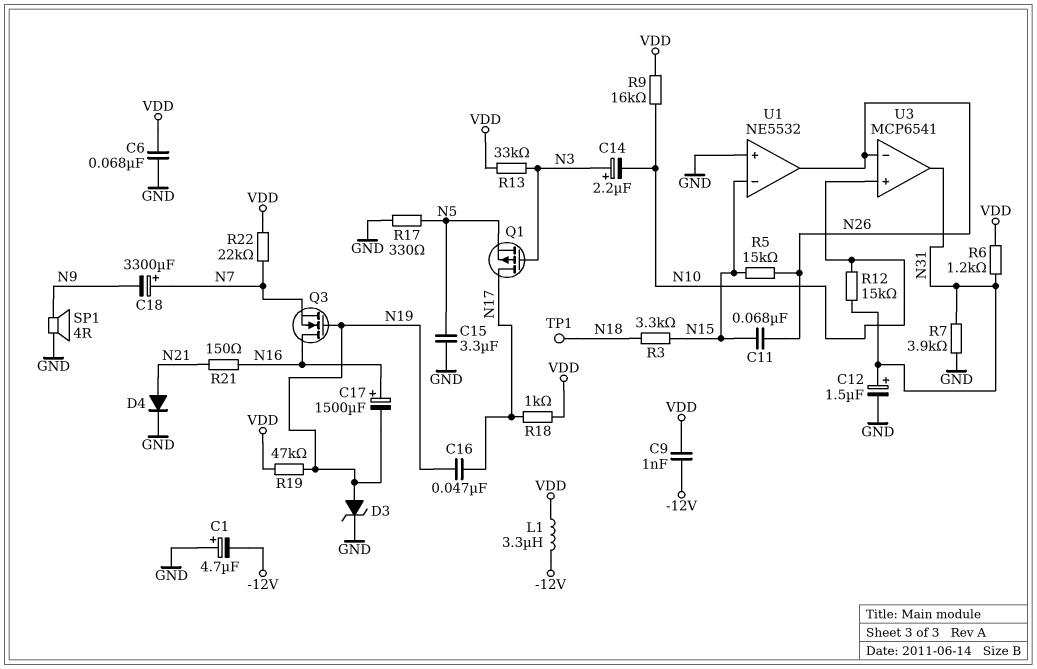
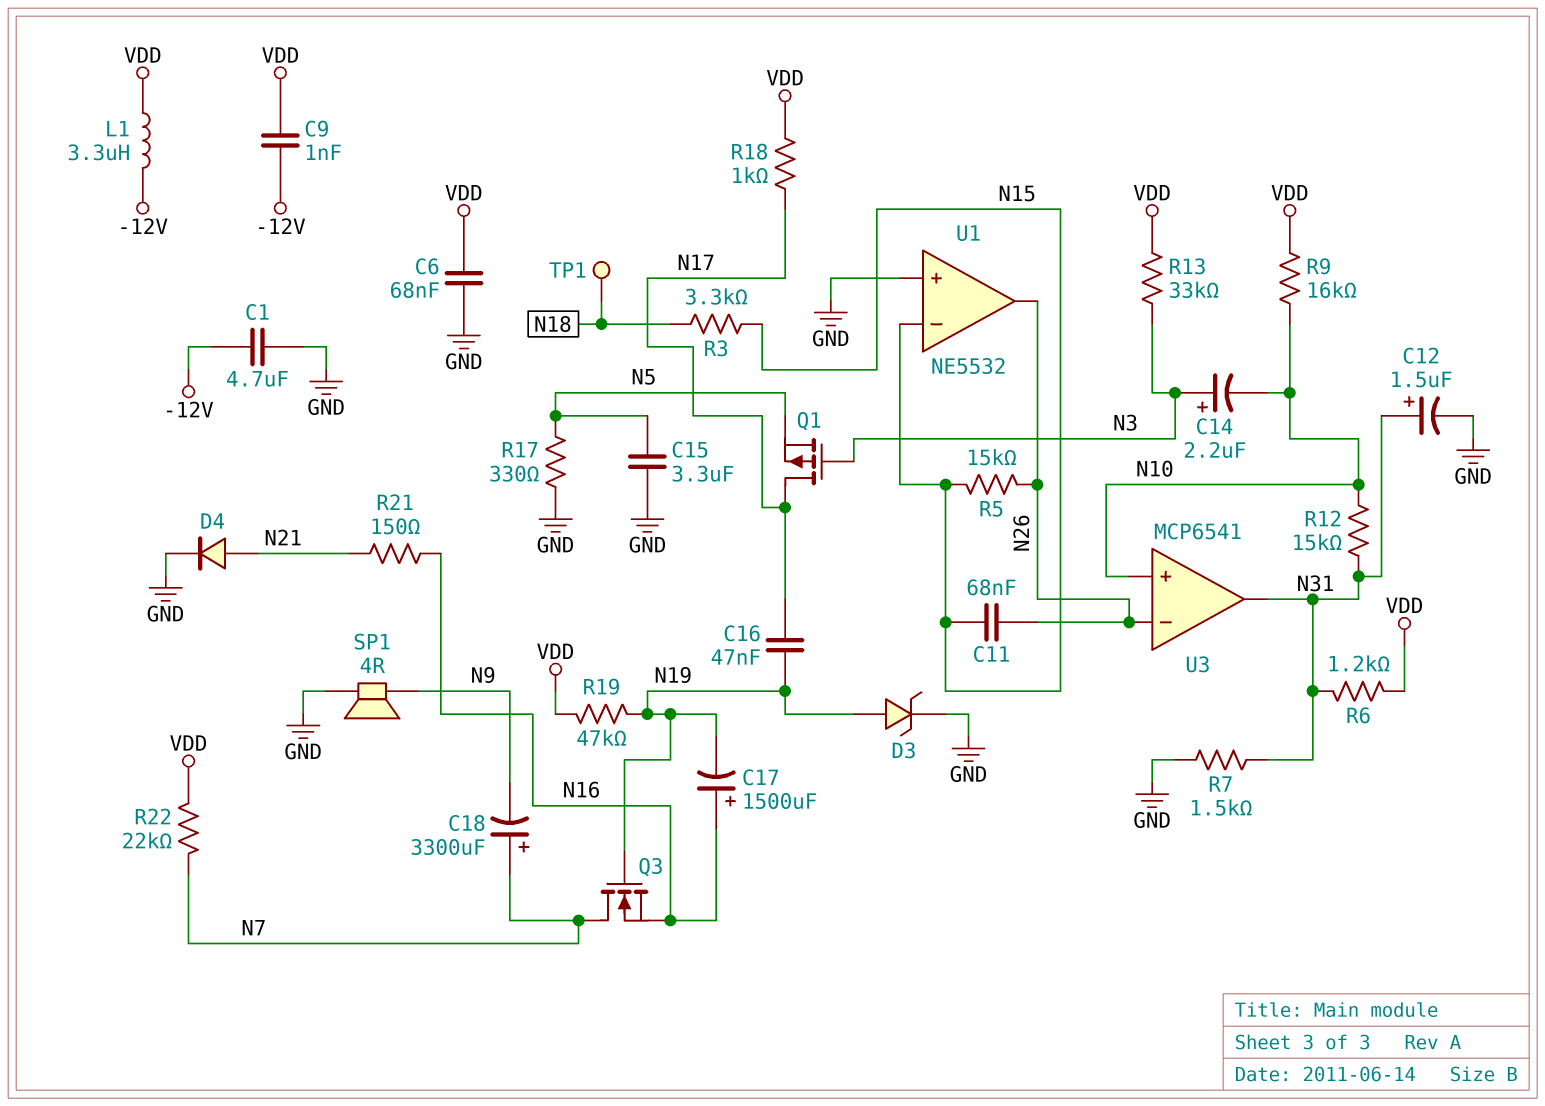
C1: 4.7uF (plus GND, minus -12V) -> 4.7uF (-12V, GND)
Q3: NMOS (G N19, D N16, S N7) -> NMOS (G N19, D N7, S N16)
R7: 3.9k (GND, N31) -> 1.5k (GND, N31)

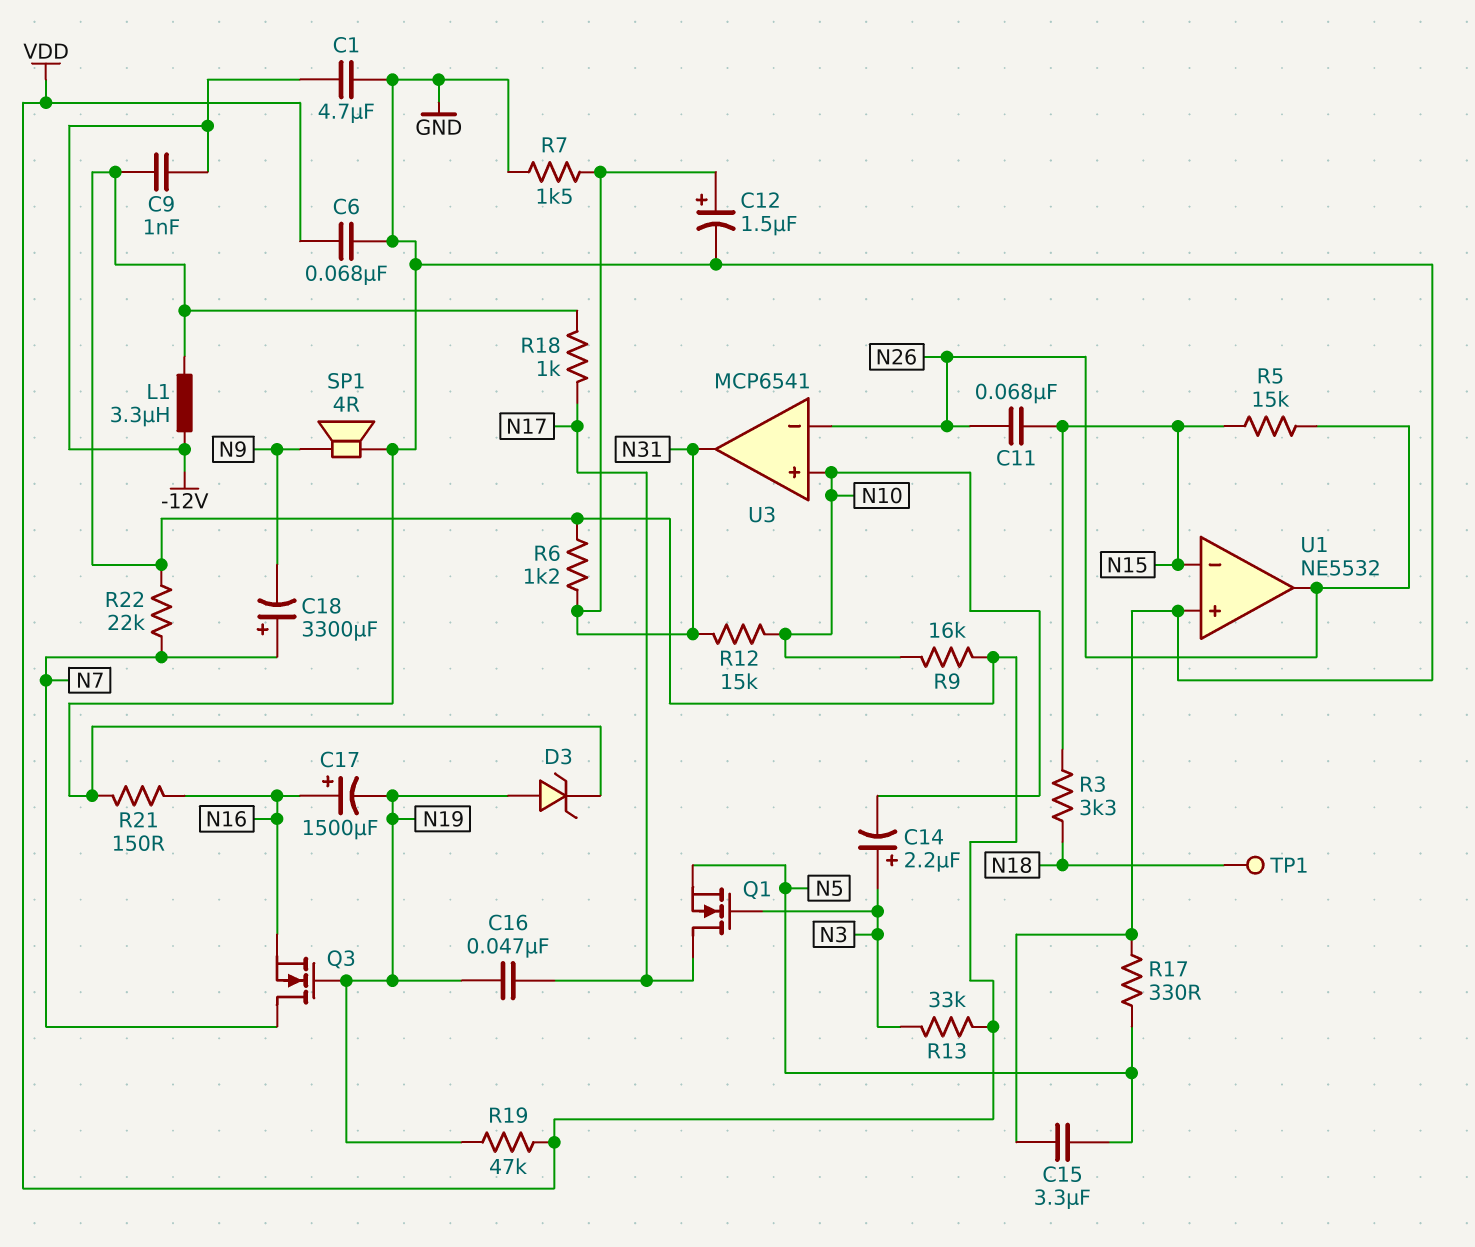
D4: diode (A N21, K GND) -> none
Q1: PMOS (G N3, D N17, S N5) -> NMOS (G N3, D N17, S N5)
R21: 150 (N16, N21) -> 150 (GND, N16)

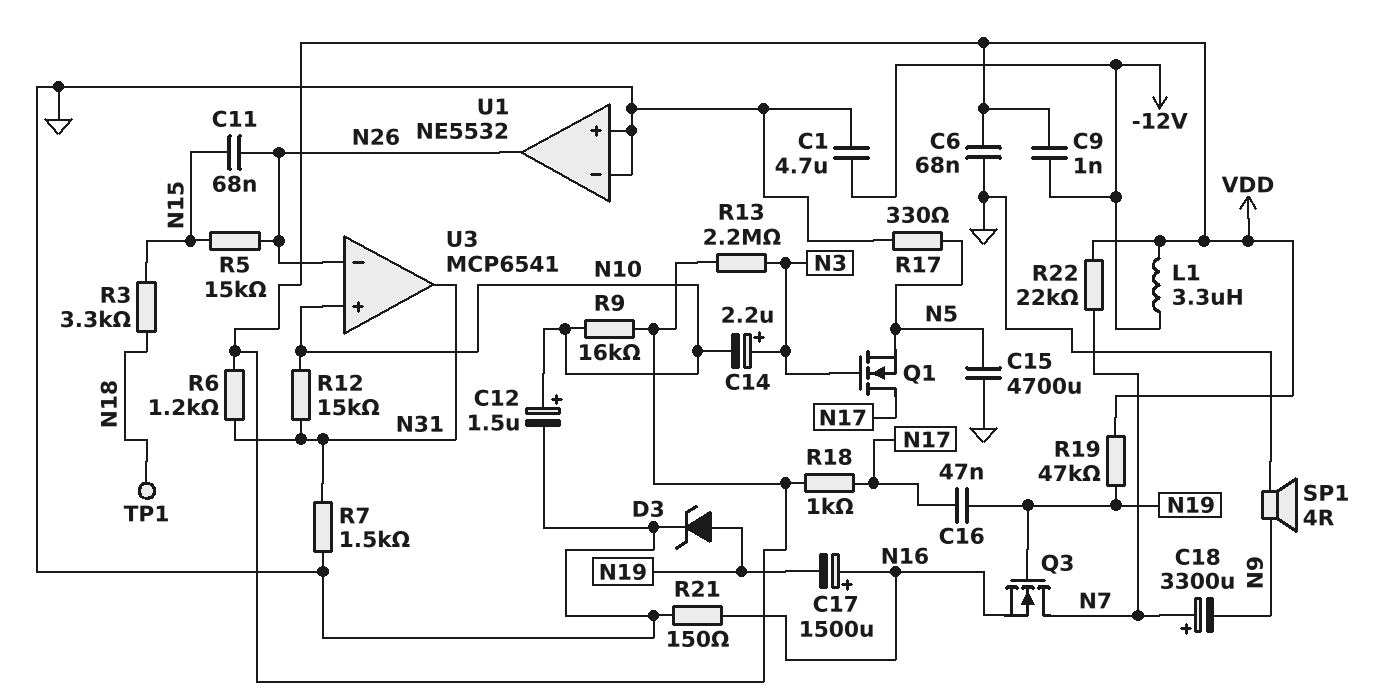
C12: 1.5uF (plus N31, minus GND) -> 1.5uF (plus N10, minus GND)
C15: 3.3uF (GND, N5) -> 4700uF (GND, N5)
R13: 33k (N3, VDD) -> 2.2M (N3, VDD)
U1 pin in-: N15 -> GND

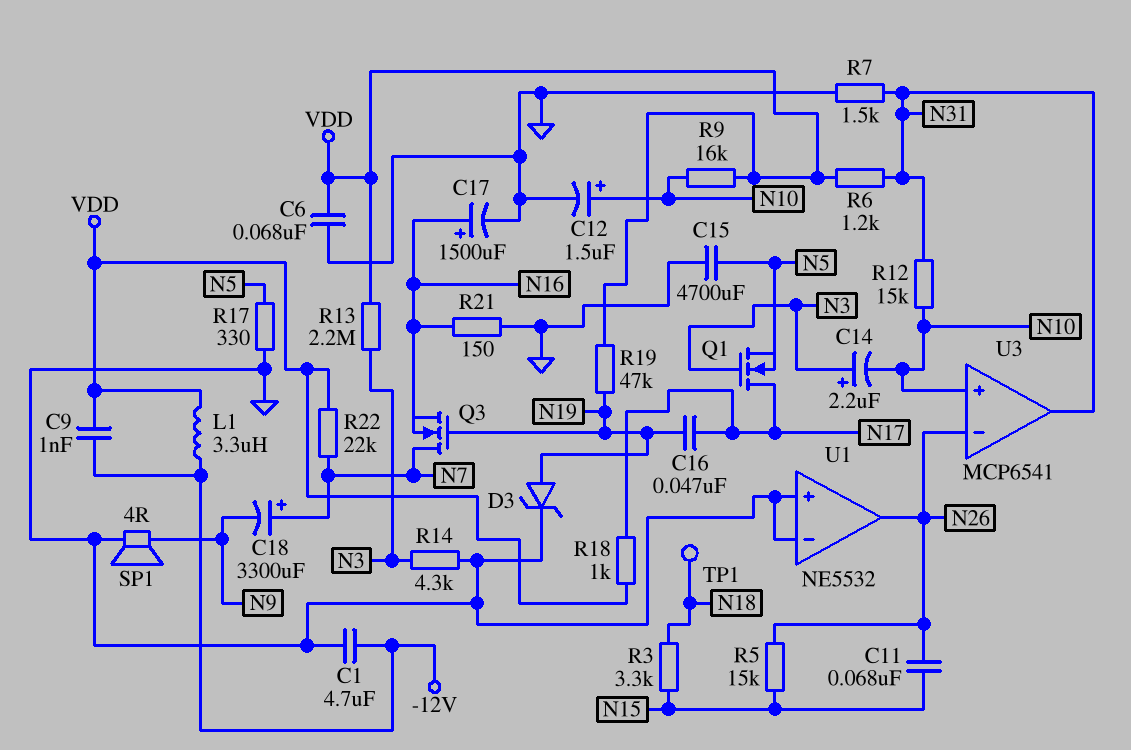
C17: 1500uF (plus N16, minus N19) -> 1500uF (plus N16, minus GND)
R14: none -> 4.3k (GND, N3)

